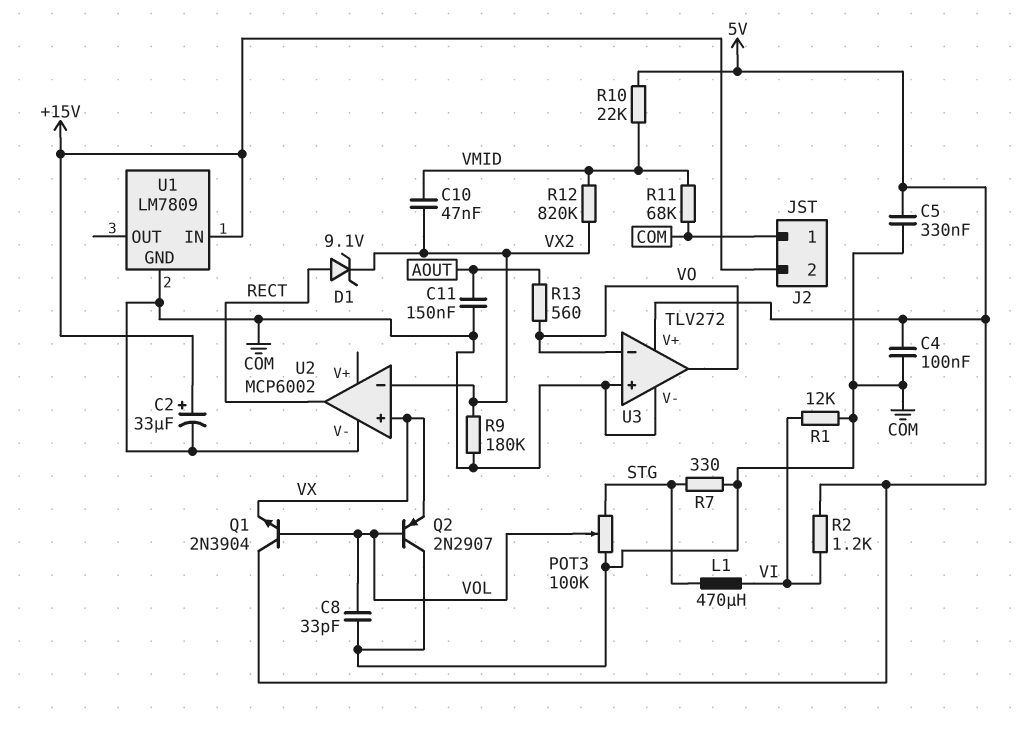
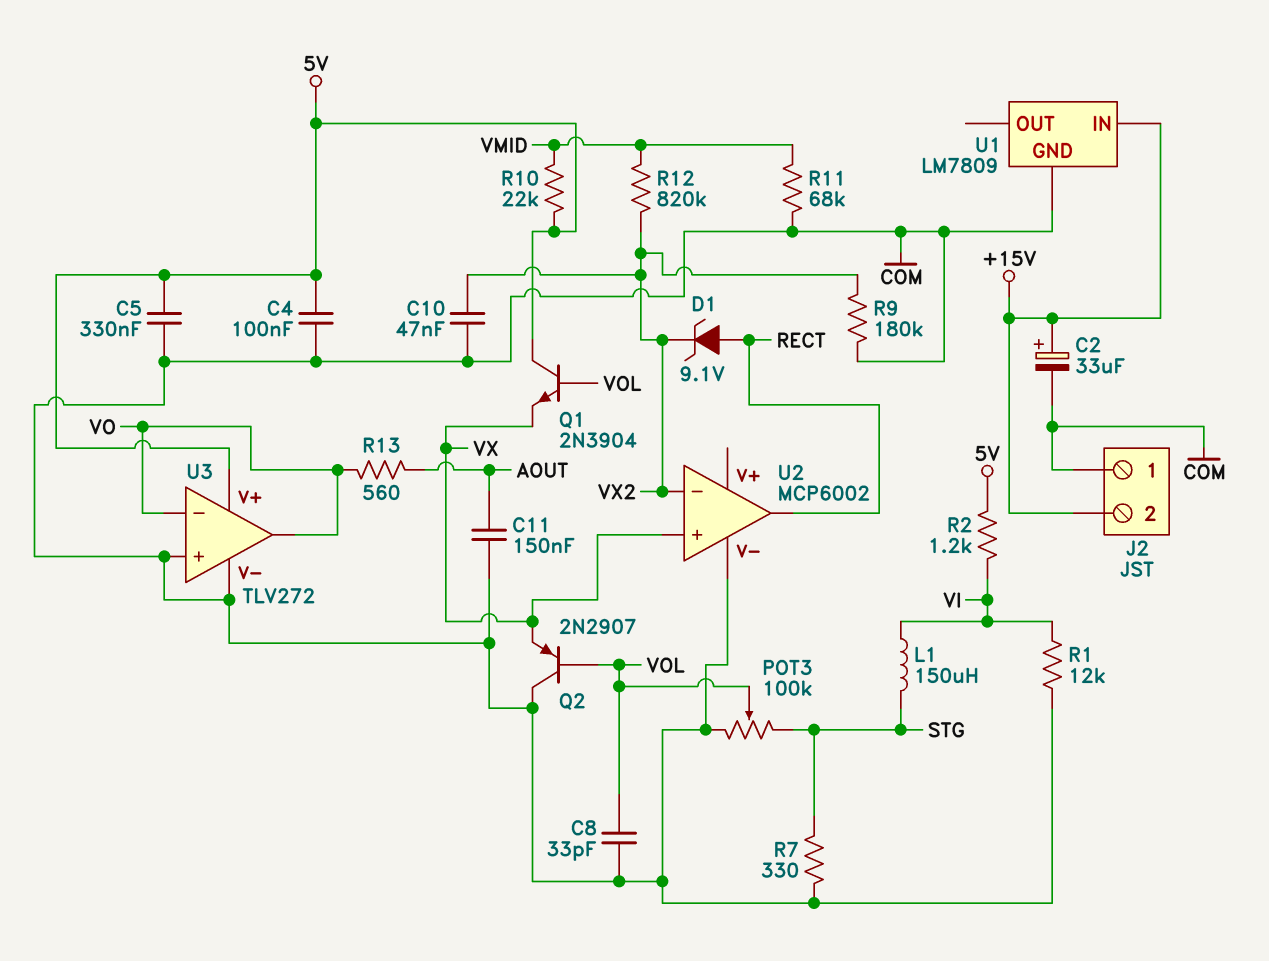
C10: 47nF (VMID, VX2) -> 47nF (COM, VX2)
L1: 470uH (STG, VI) -> 150uH (STG, VI)

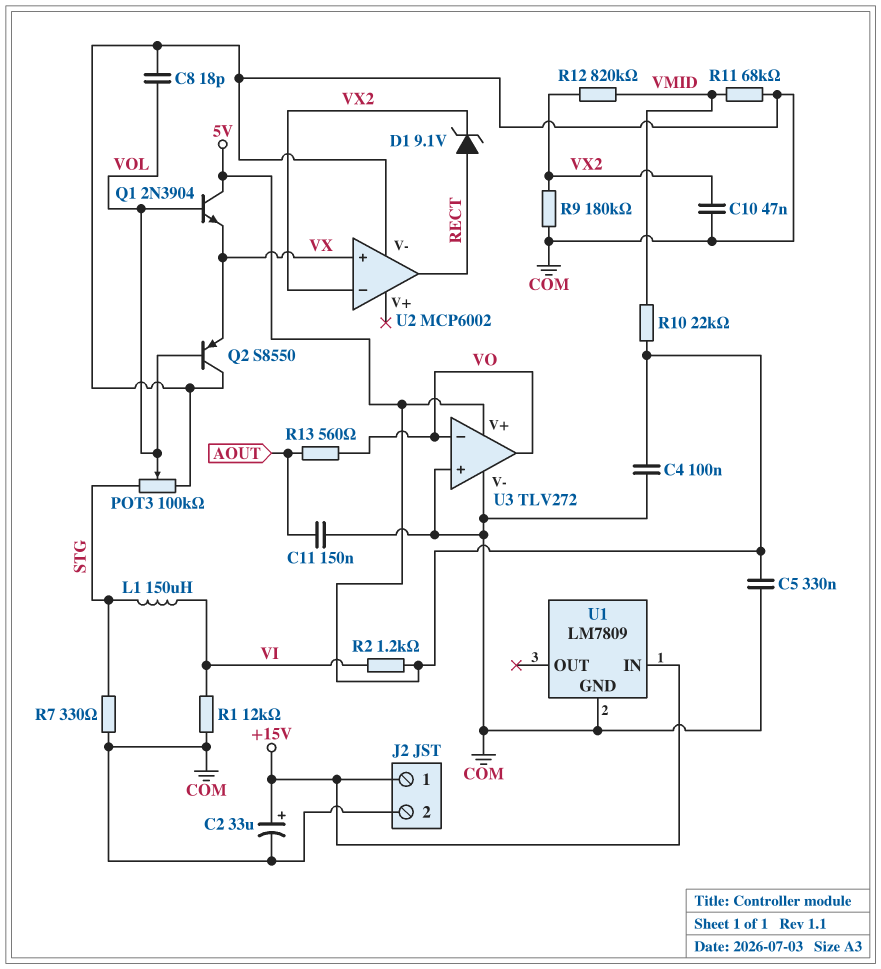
C8: 33pF (COM, VOL) -> 18pF (COM, VOL)
J2 pin 1: COM -> +15V
J2 pin 2: +15V -> COM
Q2: PNP 2N2907 (B VOL, C COM, E VX) -> PNP S8550 (B VOL, C COM, E VX)

